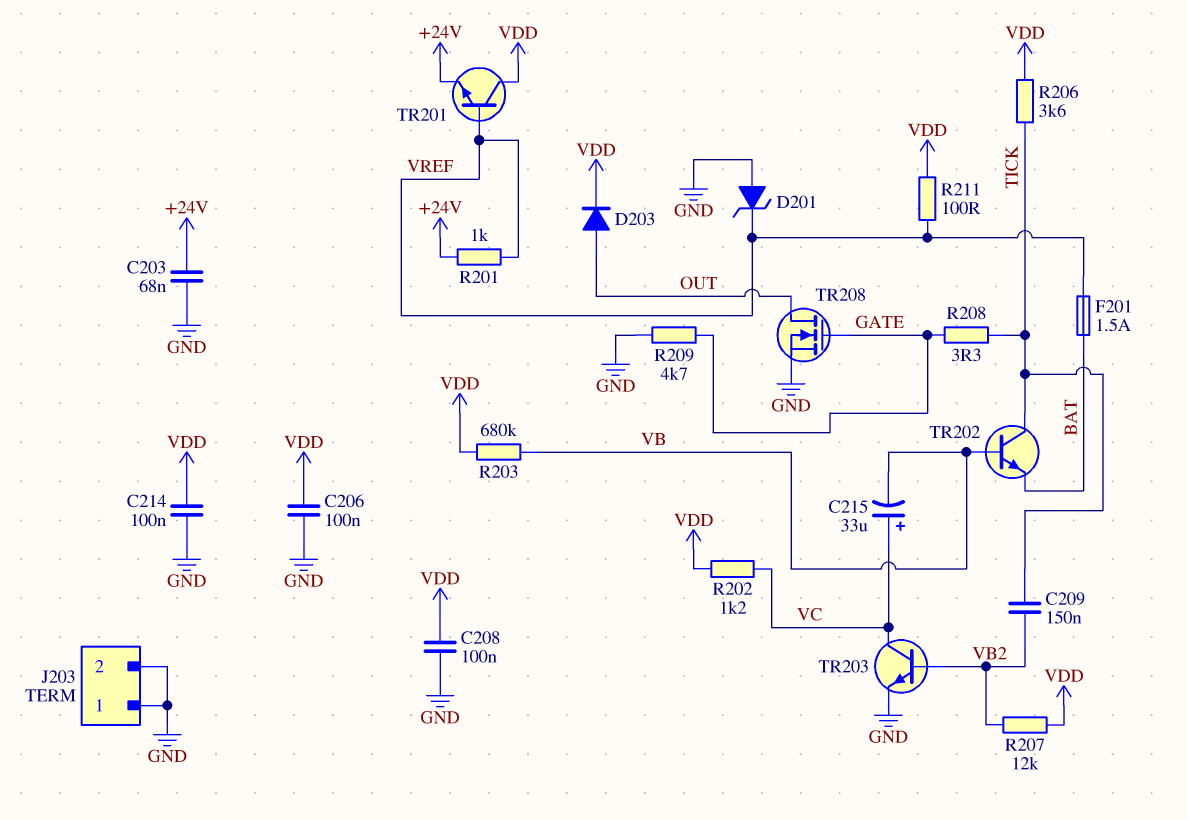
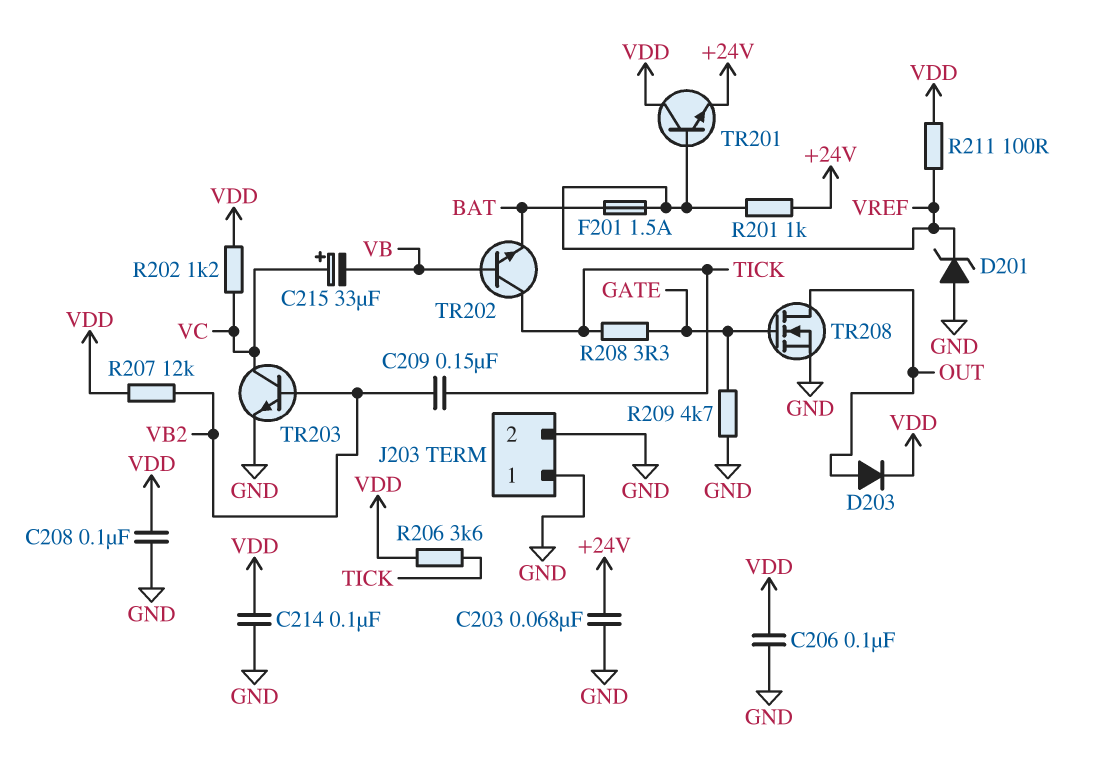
R203: 680k (VB, VDD) -> none

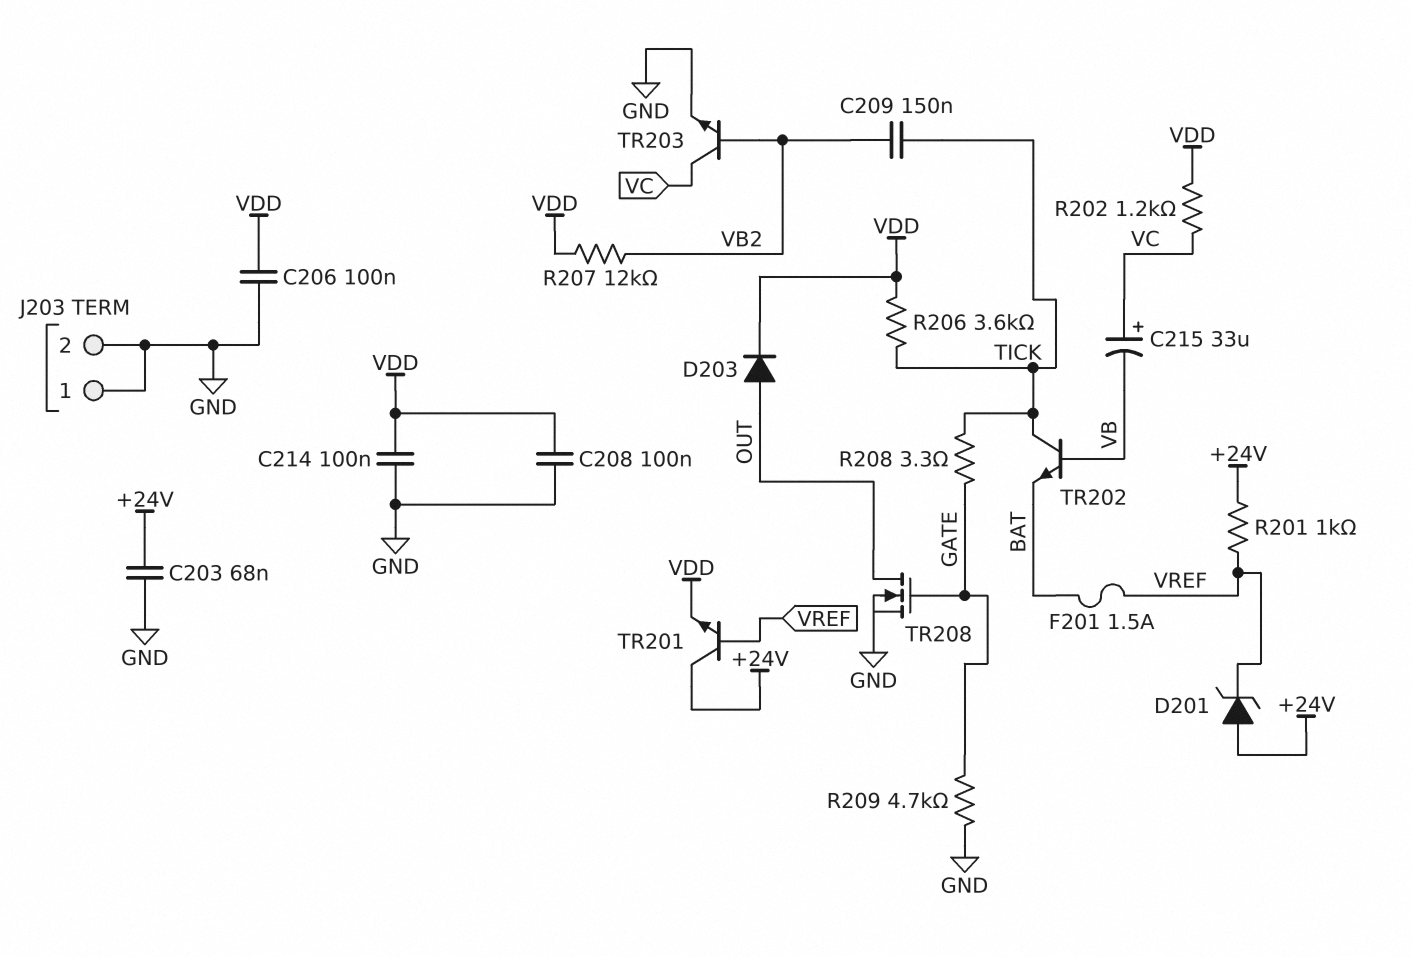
D201: zener (A GND, K VREF) -> zener (A +24V, K VREF)
R211: 100 (VDD, VREF) -> none
TR201: NPN (B VREF, C VDD, E +24V) -> NPN (B VREF, C +24V, E VDD)

